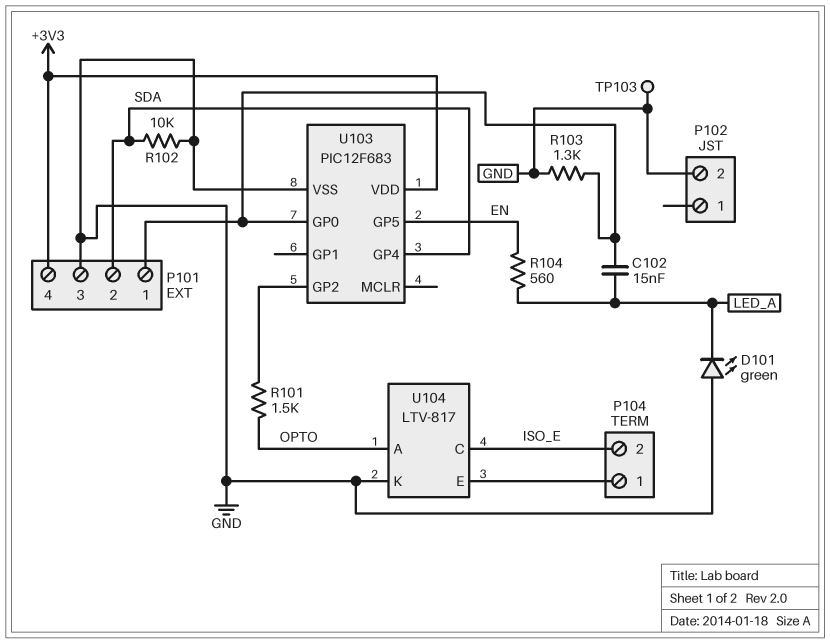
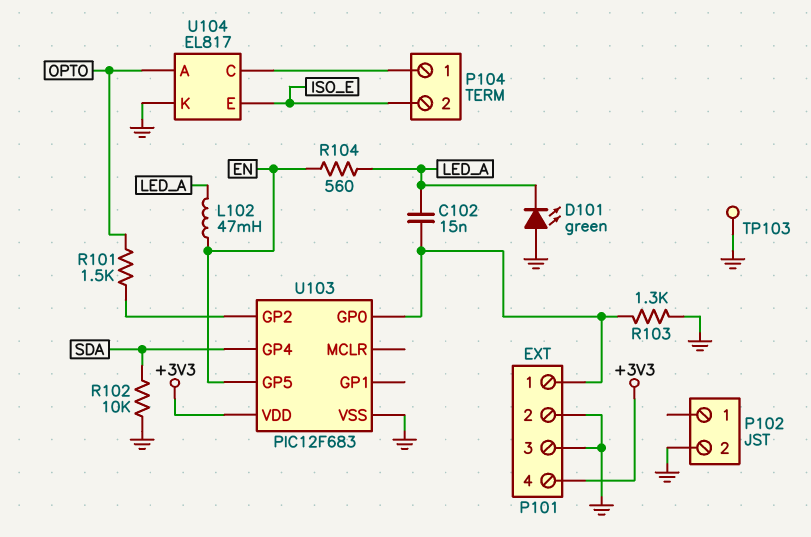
L102: none -> 47mH (EN, LED_A)
P101 pin 2: SDA -> GND
U104: LTV-817 -> EL817
U104 pin C: ISO_E -> P104/1
U104 pin E: P104/1 -> ISO_E

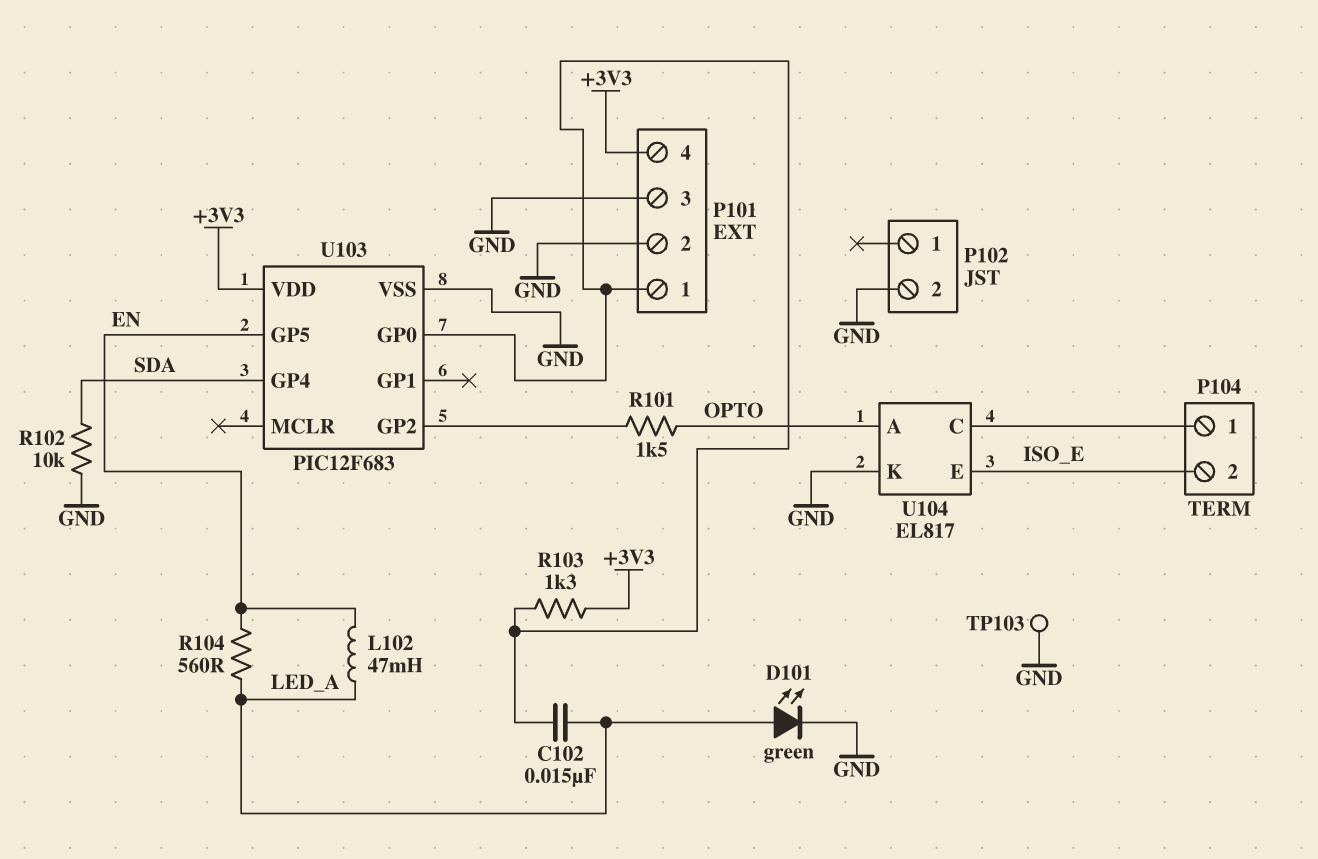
D101: LED green (A GND, K LED_A) -> LED green (A LED_A, K GND)
R103: 1.3k (GND, P101/1) -> 1.3k (+3V3, P101/1)

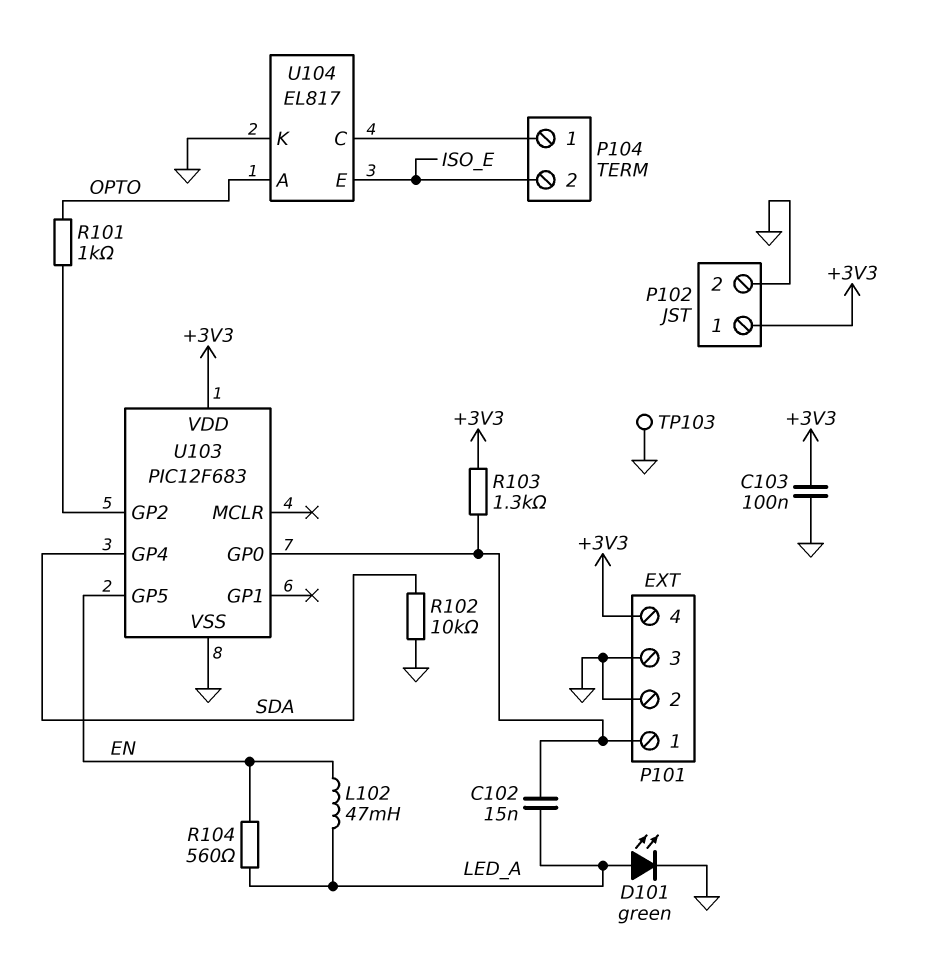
C103: none -> 100nF (+3V3, GND)
P102 pin 1: none -> +3V3
R101: 1.5k (OPTO, U103/GP2) -> 1k (OPTO, U103/GP2)

